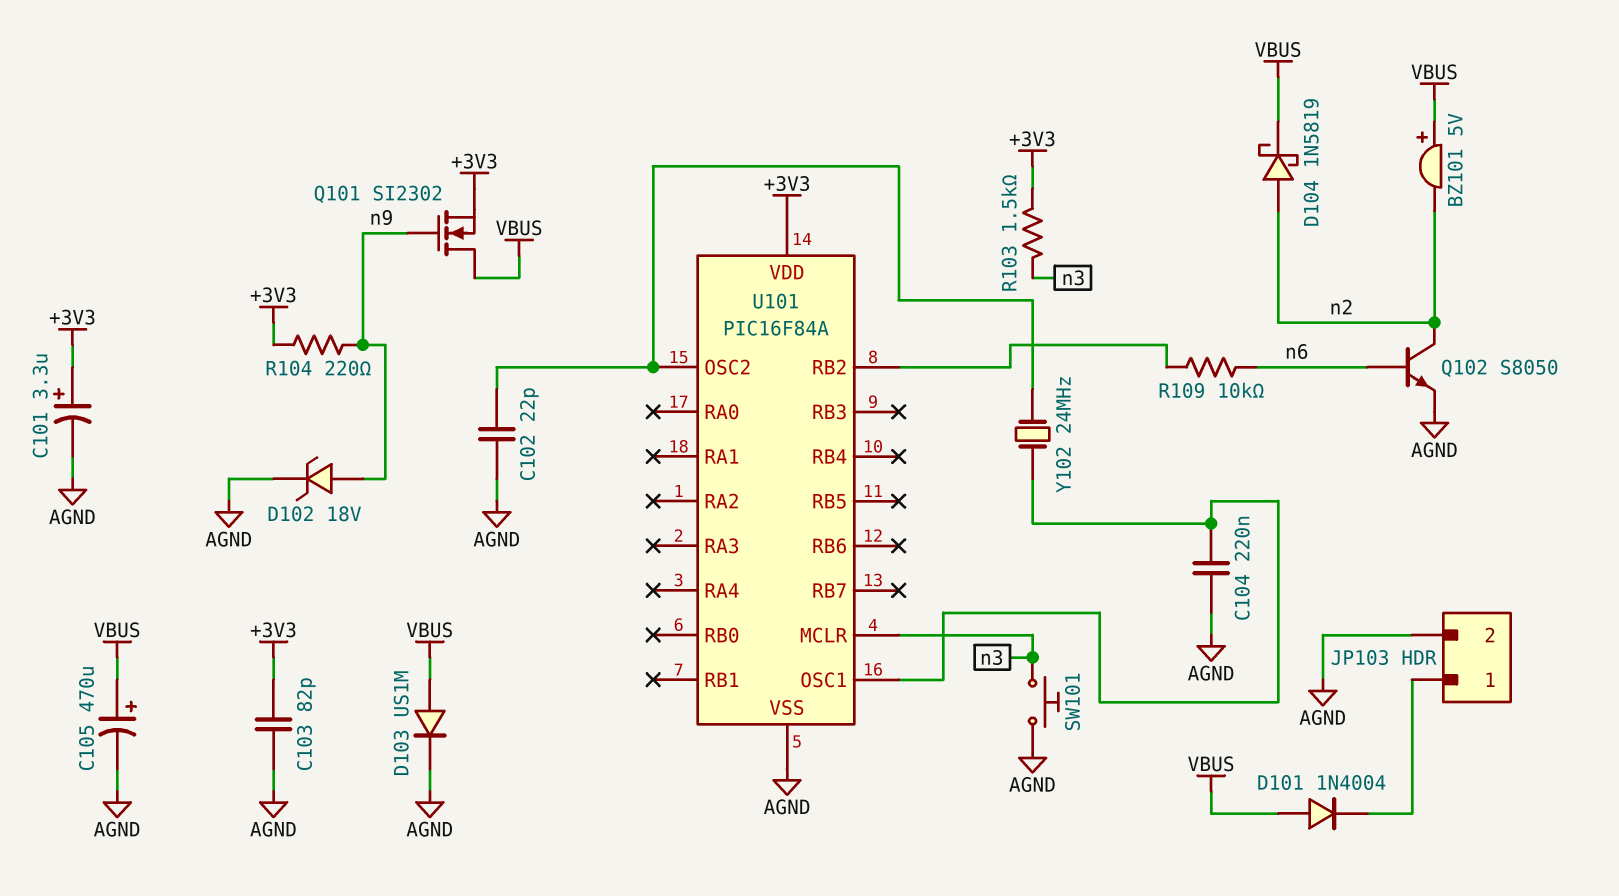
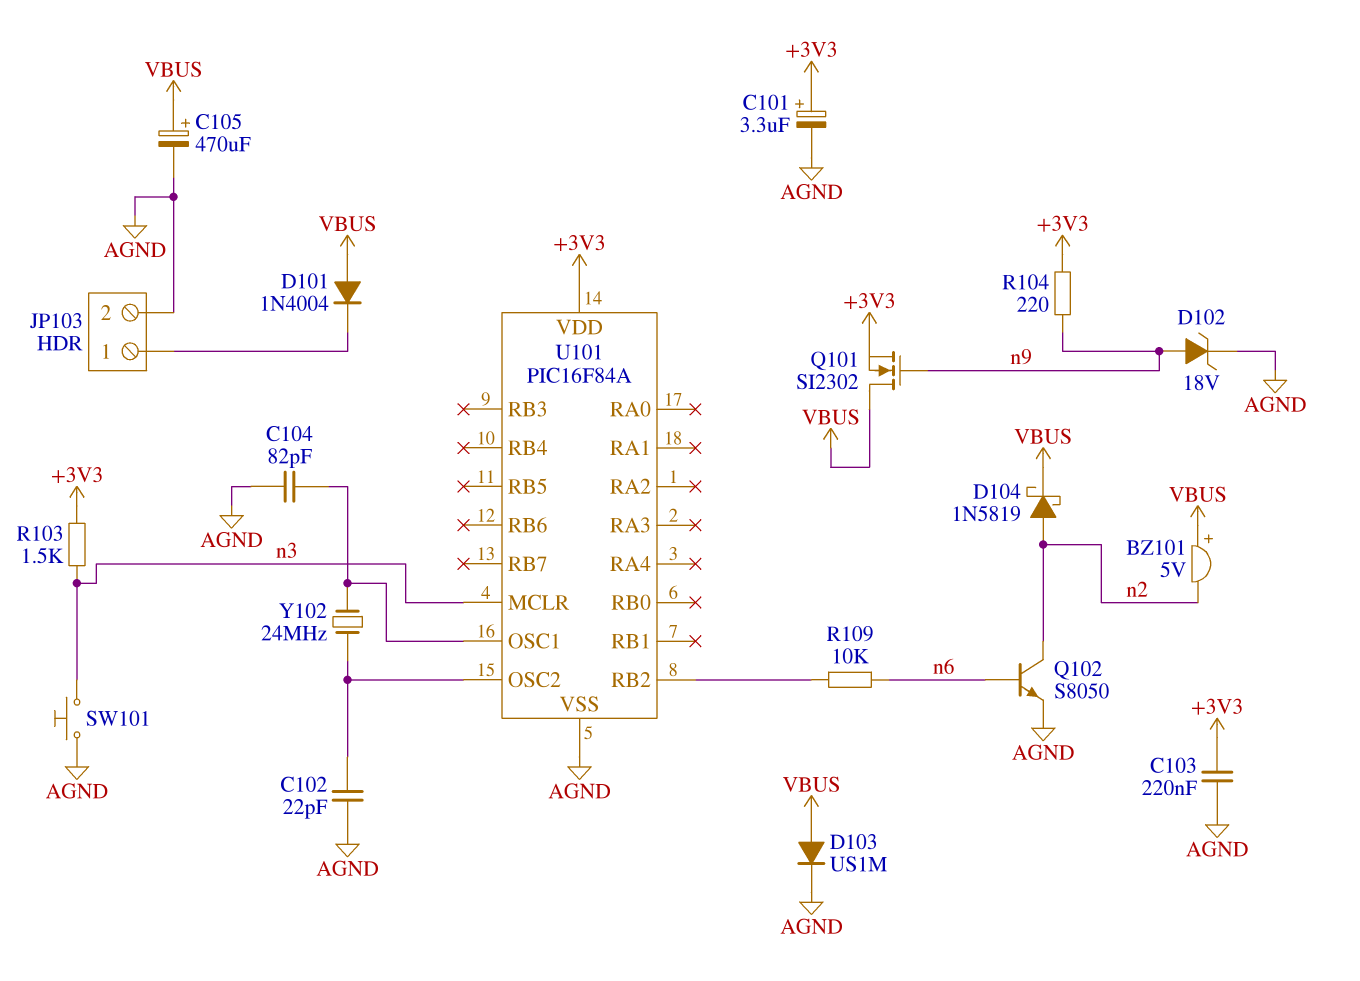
C103: 82pF (+3V3, AGND) -> 220nF (+3V3, AGND)
C104: 220nF (AGND, U101/OSC1) -> 82pF (AGND, U101/OSC1)

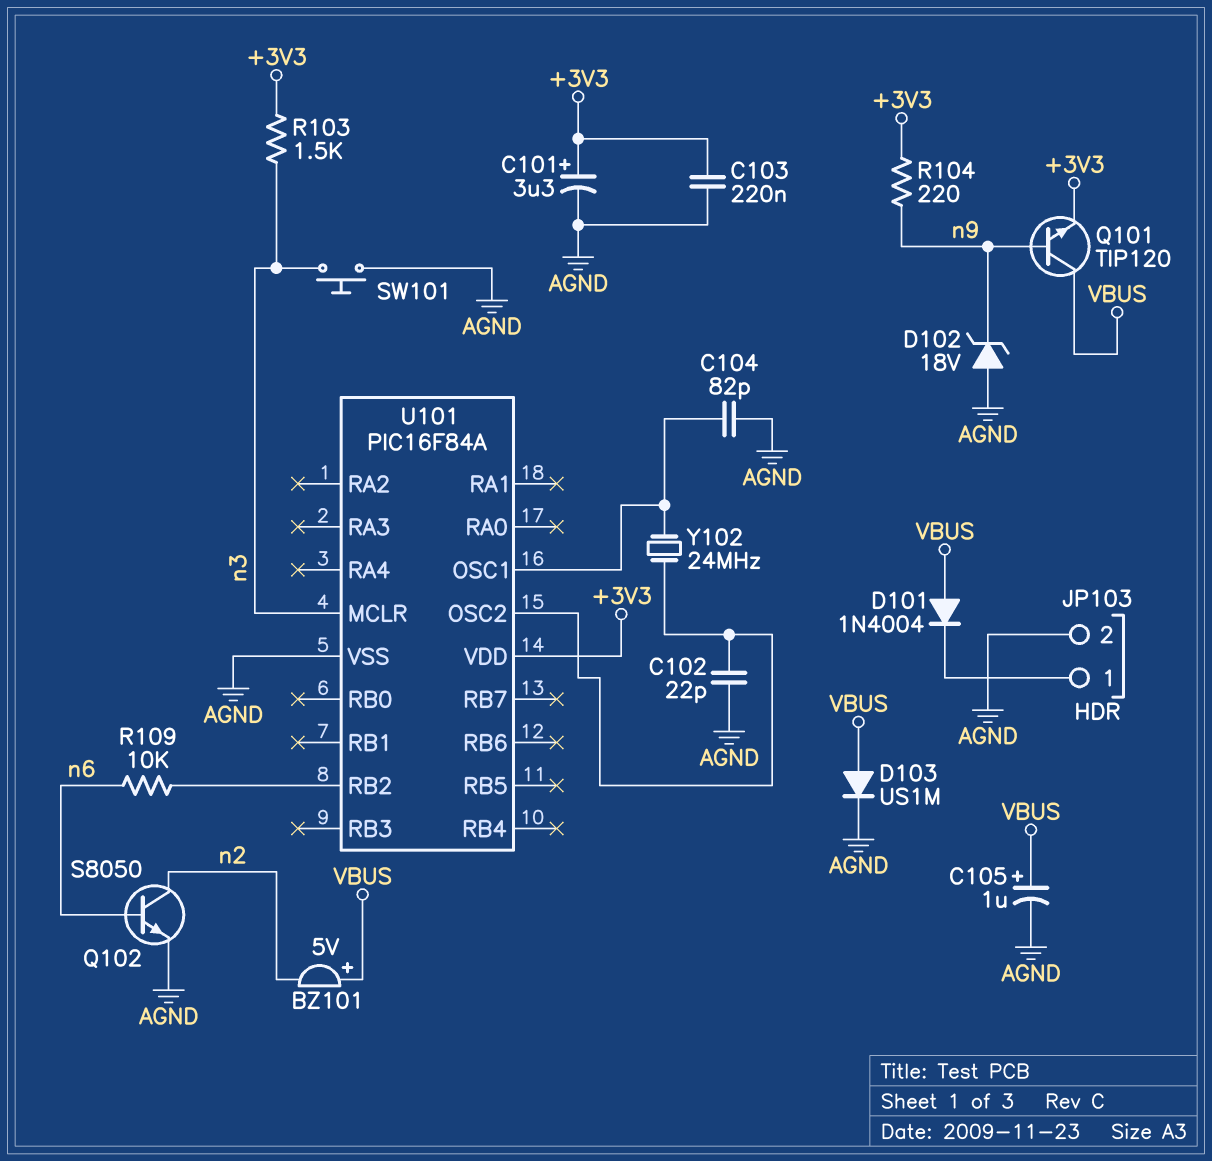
C105: 470uF (plus VBUS, minus AGND) -> 1uF (plus VBUS, minus AGND)
D102: zener 18V (A n9, K AGND) -> zener 18V (A AGND, K n9)
D104: schottky 1N5819 (A n2, K VBUS) -> none
Q101: NMOS SI2302 (G n9, D VBUS, S +3V3) -> NPN TIP120 (B n9, C VBUS, E +3V3)

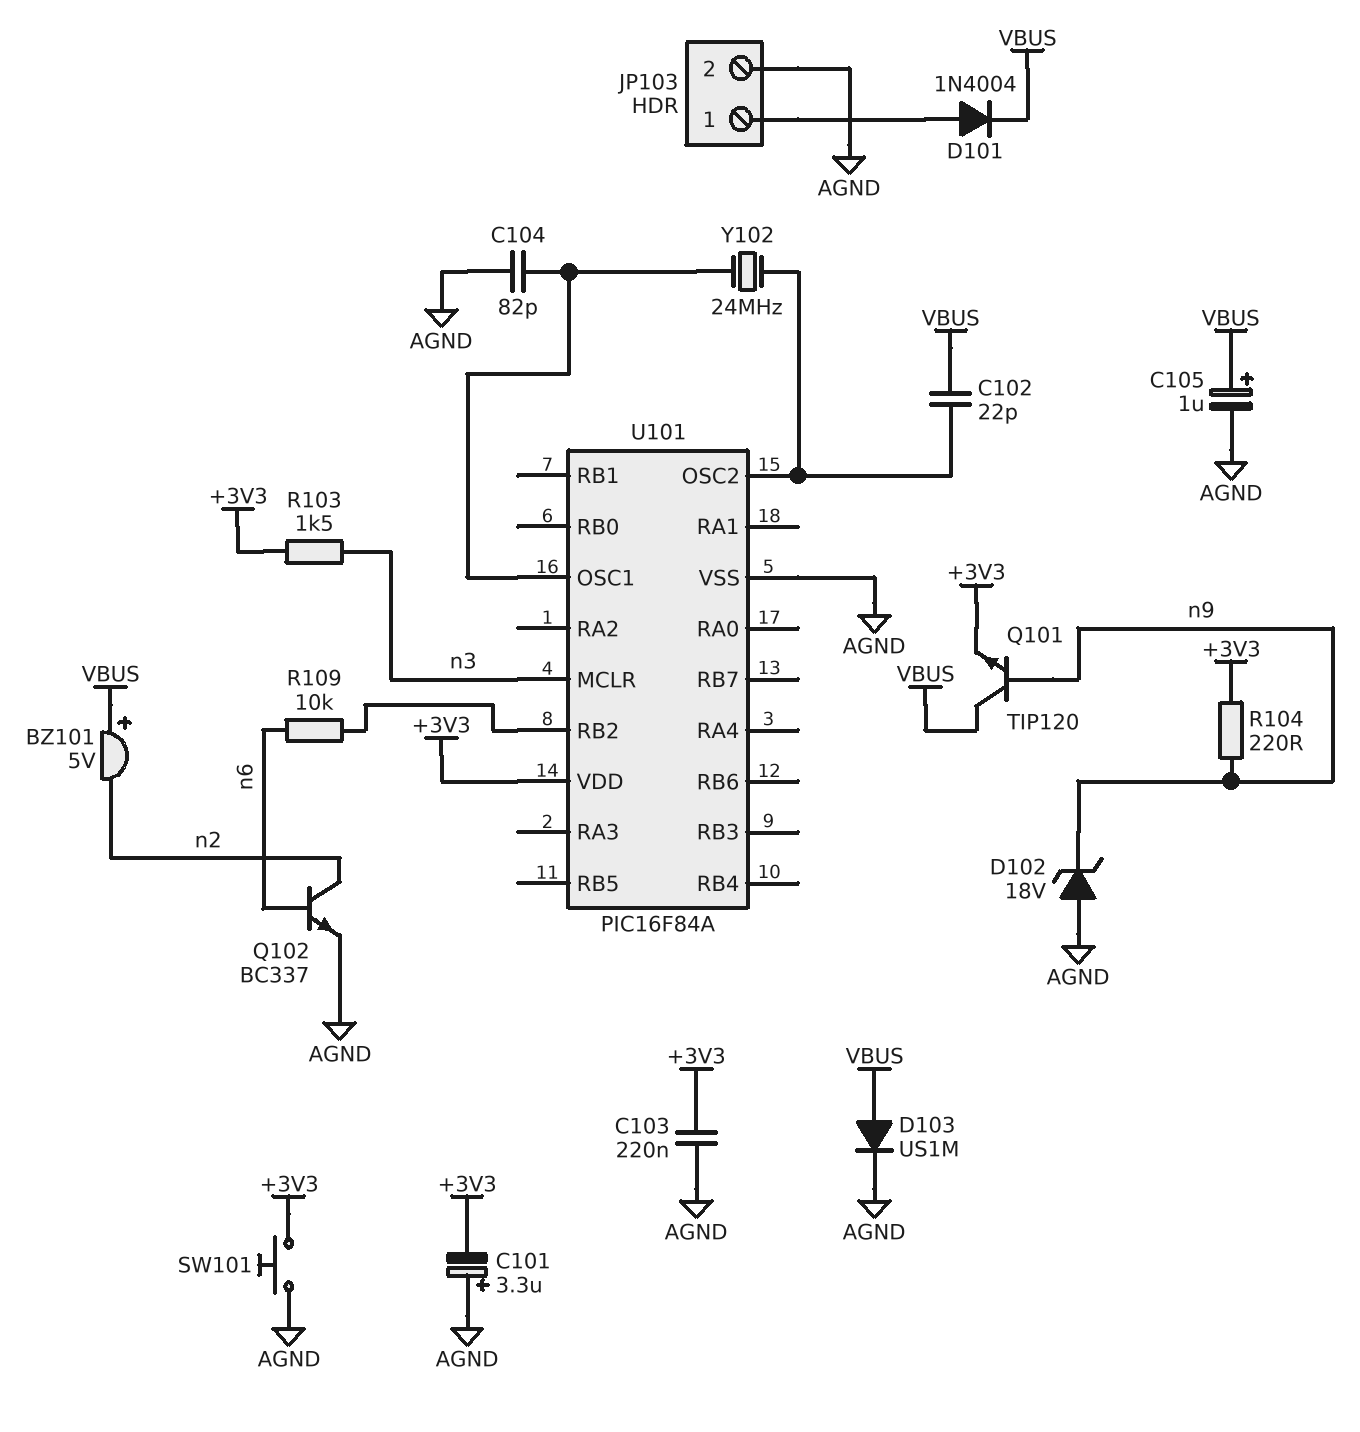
C101: 3.3uF (plus +3V3, minus AGND) -> 3.3uF (plus AGND, minus +3V3)
C102: 22pF (AGND, U101/OSC2) -> 22pF (U101/OSC2, VBUS)
D101: diode 1N4004 (A VBUS, K JP103/1) -> diode 1N4004 (A JP103/1, K VBUS)
Q102: NPN S8050 (B n6, C n2, E AGND) -> NPN BC337 (B n6, C n2, E AGND)
SW101: button (AGND, n3) -> button (+3V3, AGND)

